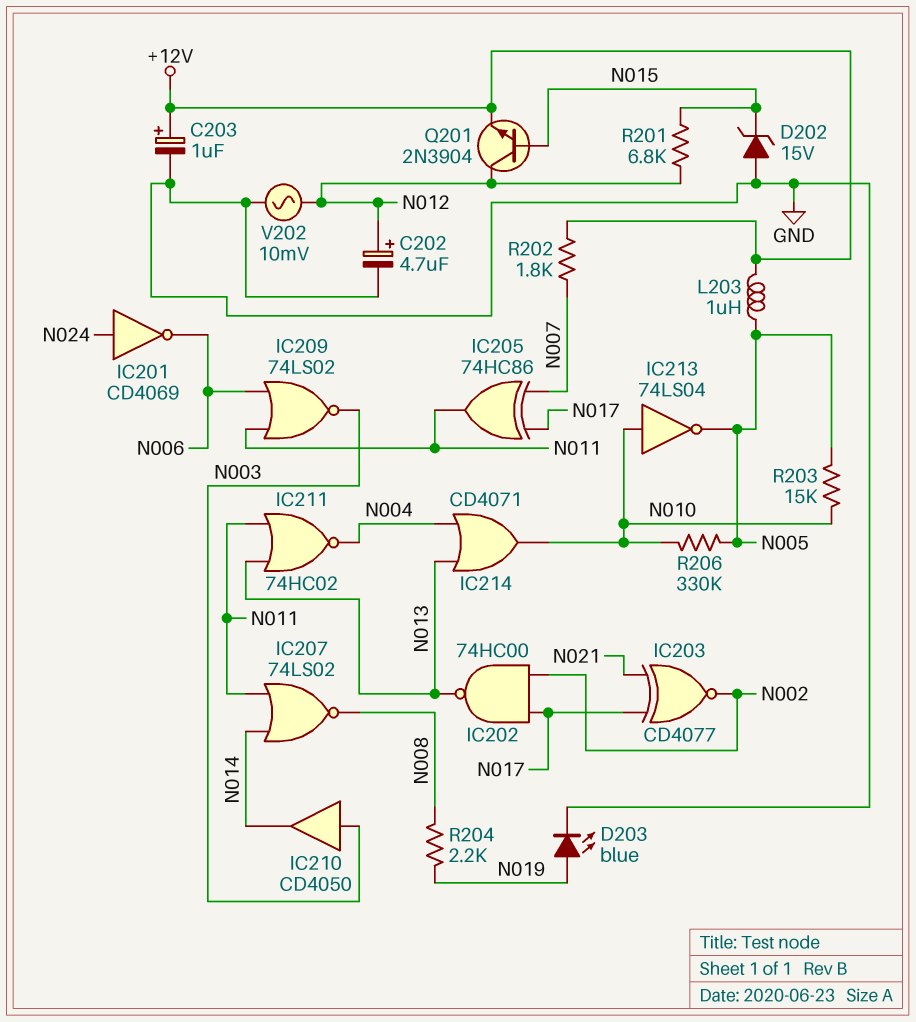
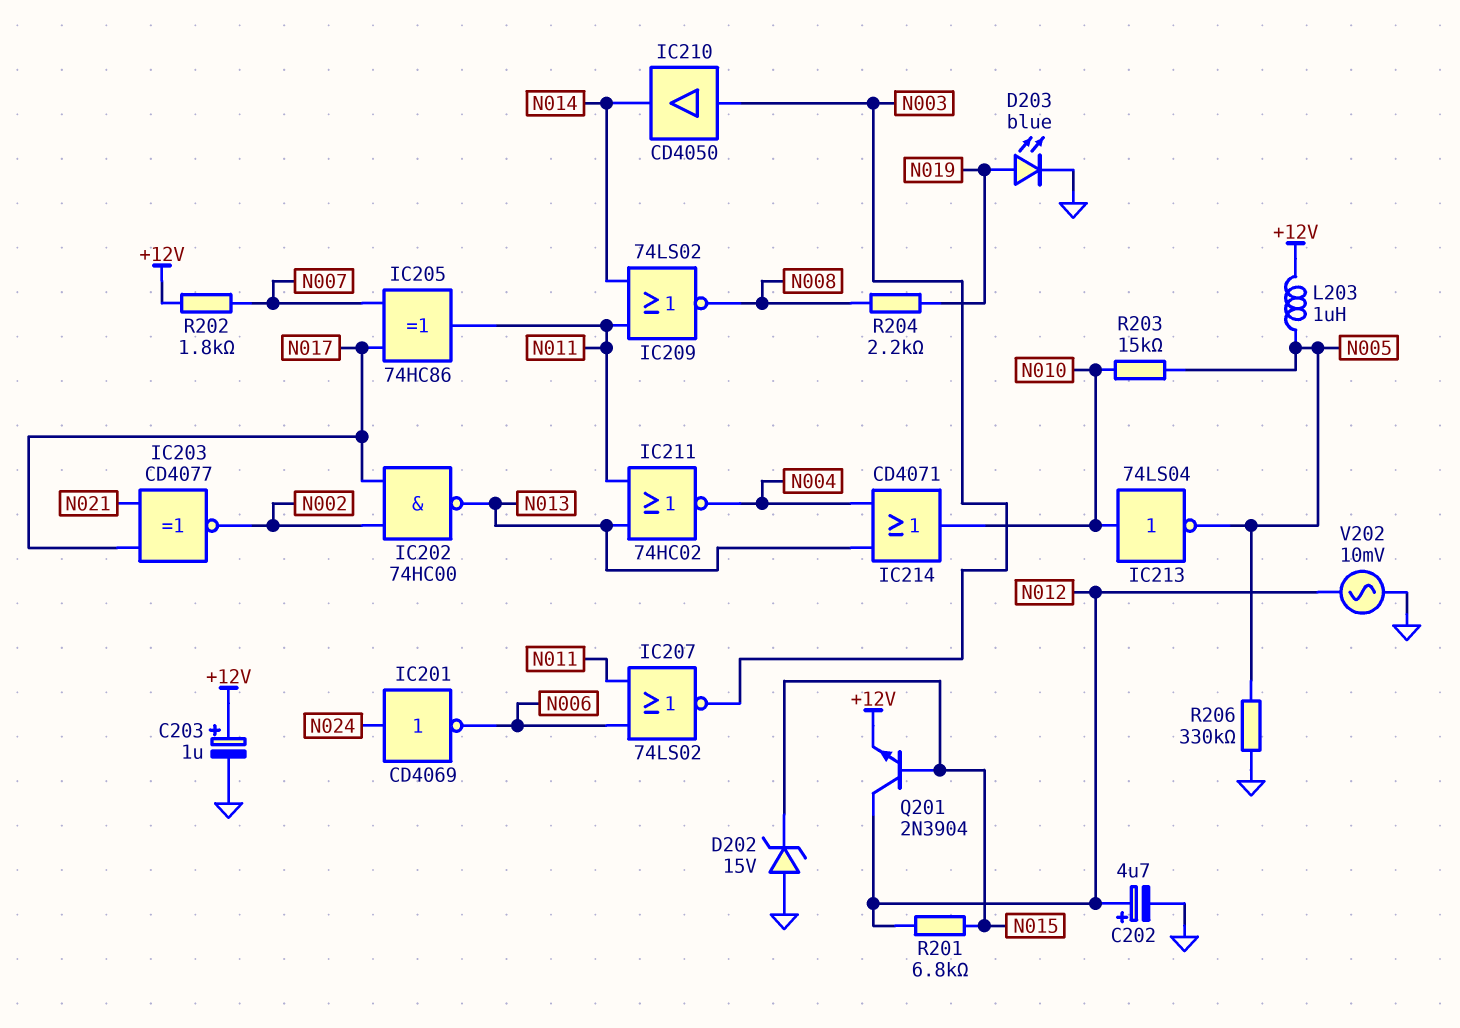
IC207: NOR 74LS02 (in N011, in N014, out N008) -> NOR 74LS02 (in N006, in N011, out N003)
IC209: NOR 74LS02 (in N006, in N011, out N003) -> NOR 74LS02 (in N011, in N014, out N008)
R206: 330k (N005, N010) -> 330k (GND, N005)

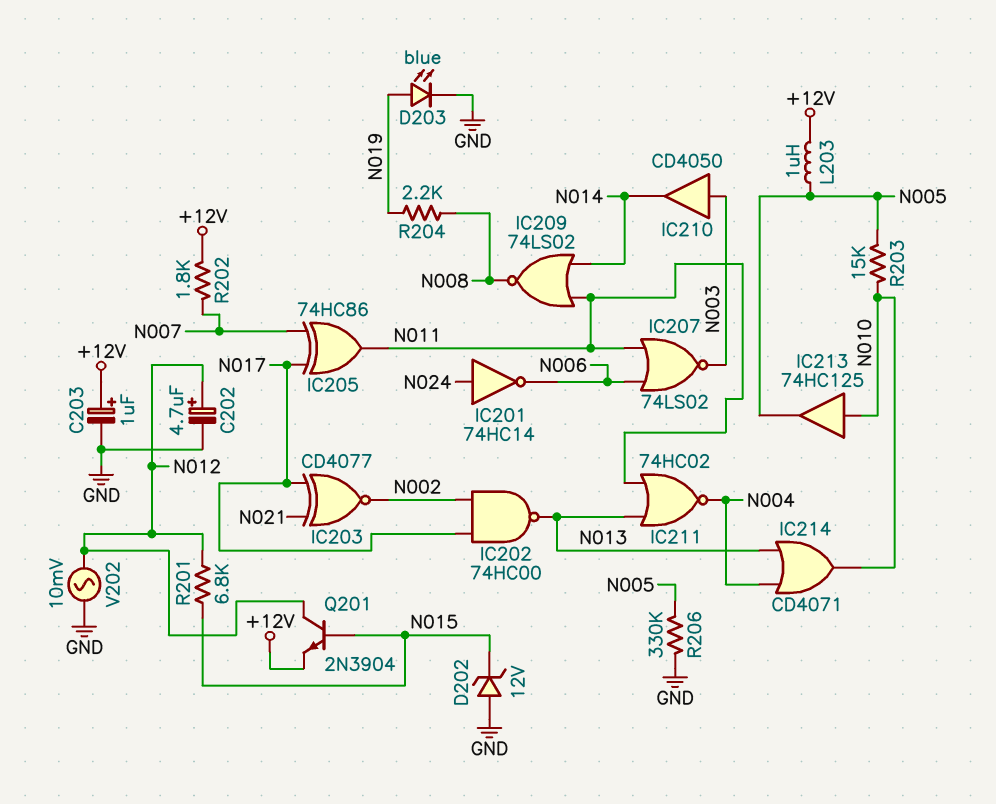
D202: zener 15V (A GND, K N015) -> zener 12V (A GND, K N015)
IC201: NOT CD4069 (in N024, out N006) -> NOT 74HC14 (in N024, out N006)
IC213: NOT 74LS04 (in N010, out N005) -> buffer 74HC125 (in N010, out N005)

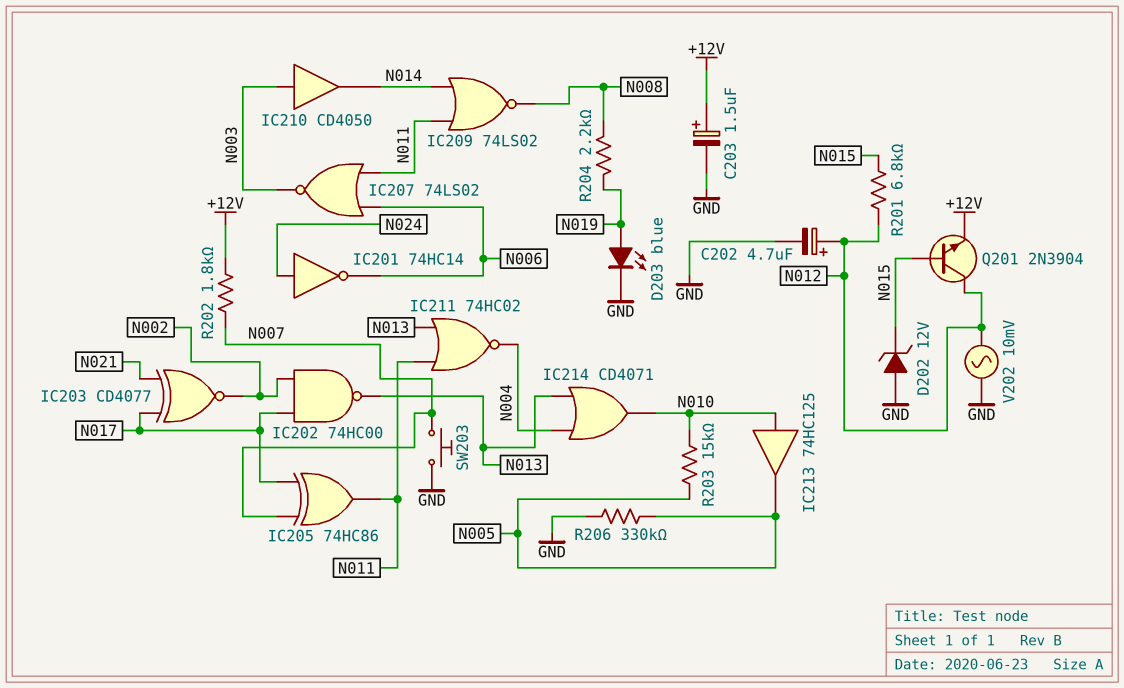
C203: 1uF (plus +12V, minus GND) -> 1.5uF (plus +12V, minus GND)
L203: 1uH (+12V, N005) -> none
SW203: none -> button (GND, N007)

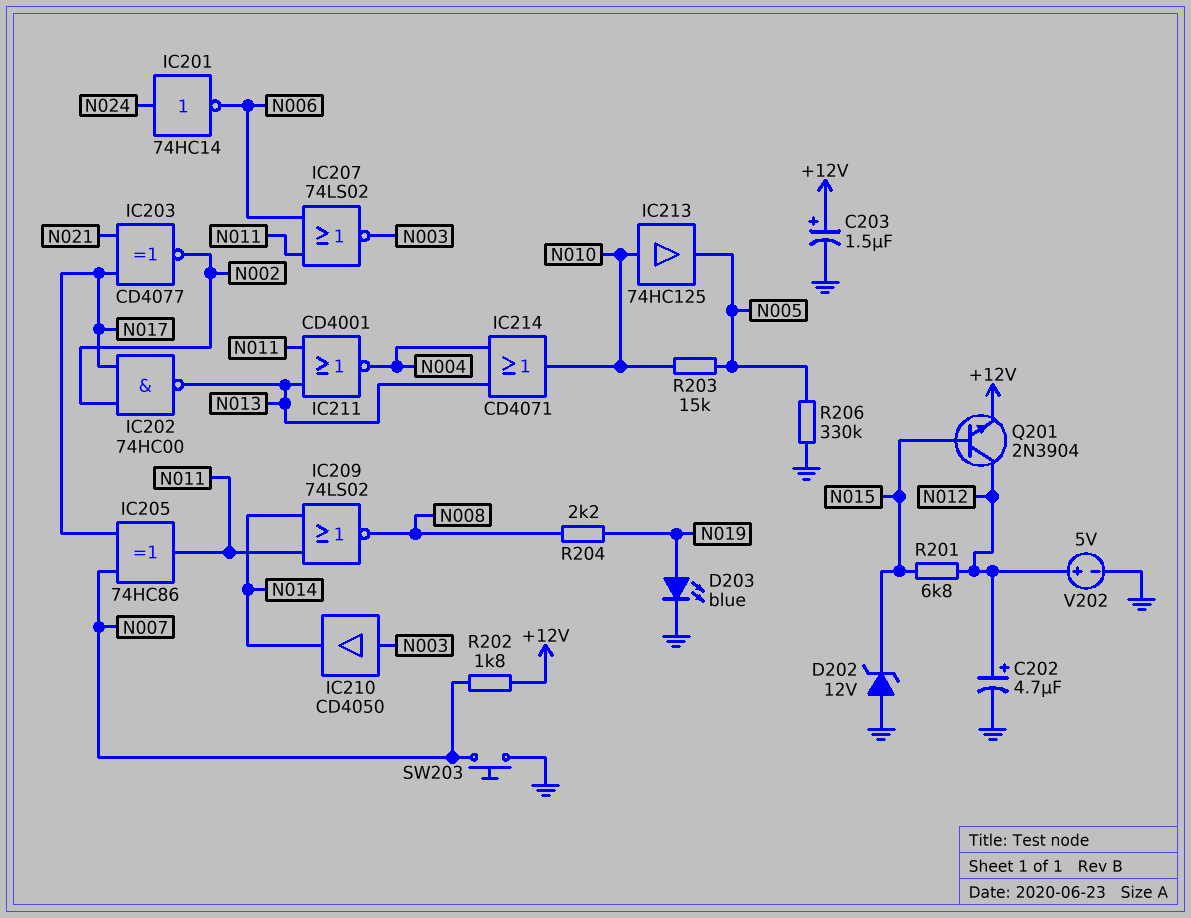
IC211: NOR 74HC02 (in N011, in N013, out N004) -> NOR CD4001 (in N011, in N013, out N004)
V202: AC 10mV (GND, N012) -> 5V (plus N012, minus GND)

